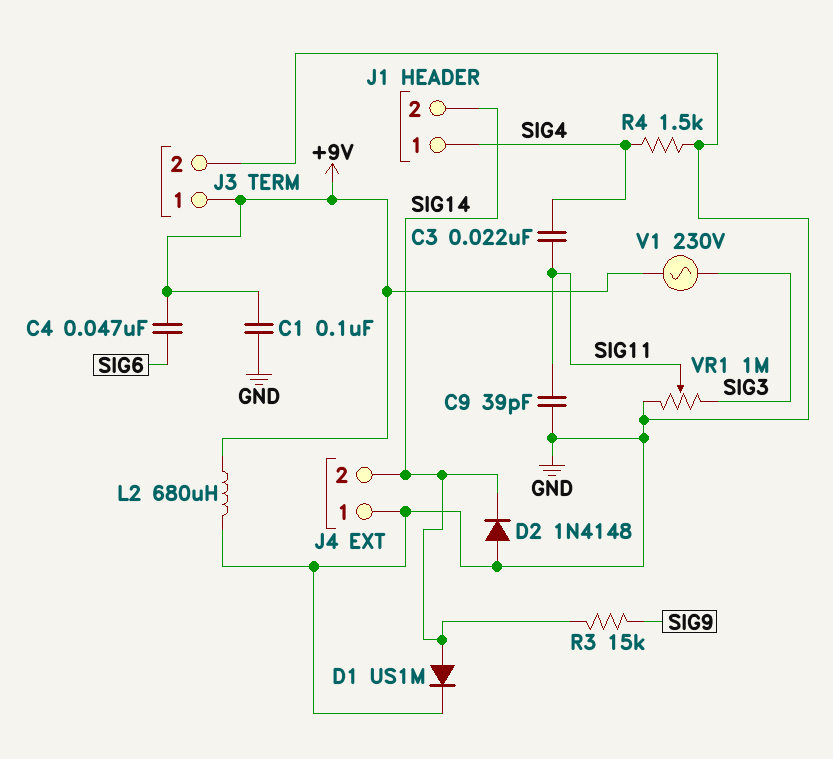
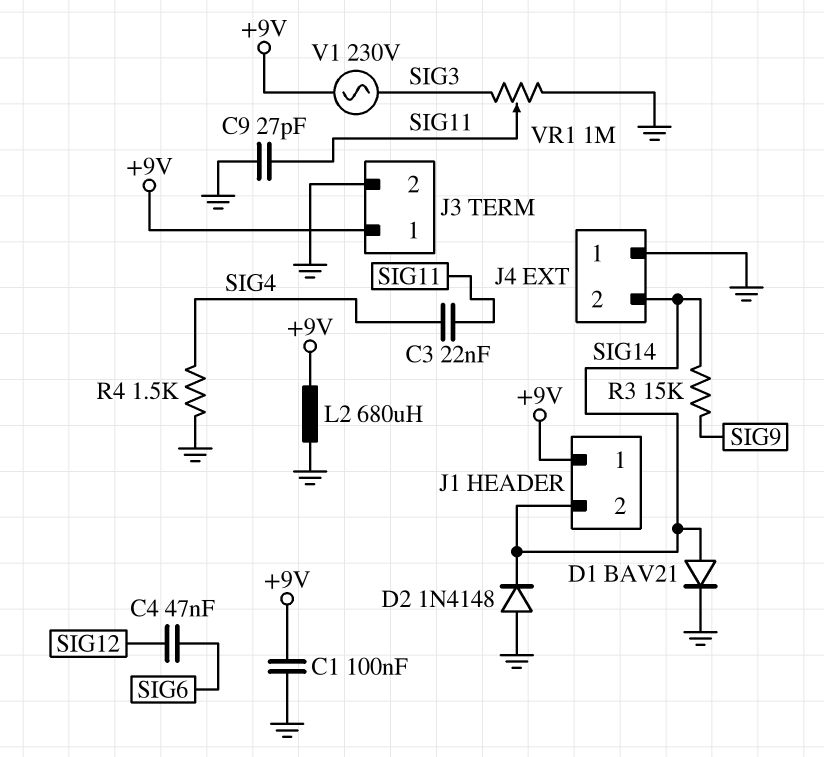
C4: 47nF (+9V, SIG6) -> 47nF (SIG6, SIG12)
C9: 39pF (GND, SIG11) -> 27pF (GND, SIG11)
D1: diode US1M (A SIG14, K GND) -> diode BAV21 (A SIG14, K GND)
J1 pin 1: SIG4 -> +9V

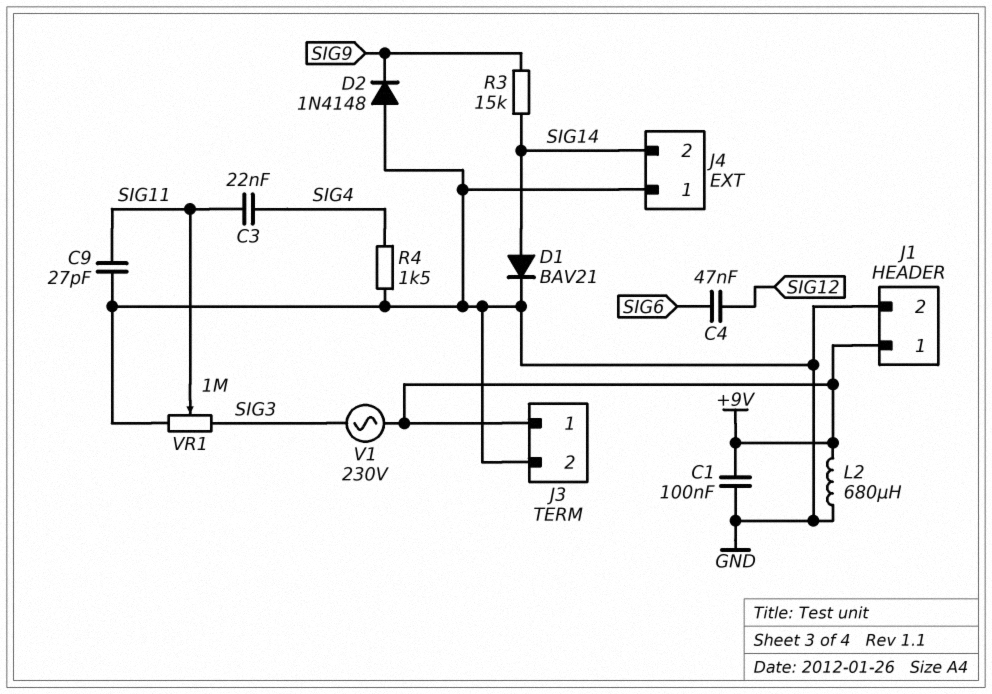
D2: diode 1N4148 (A GND, K SIG14) -> diode 1N4148 (A GND, K SIG9)
J1 pin 2: SIG14 -> GND

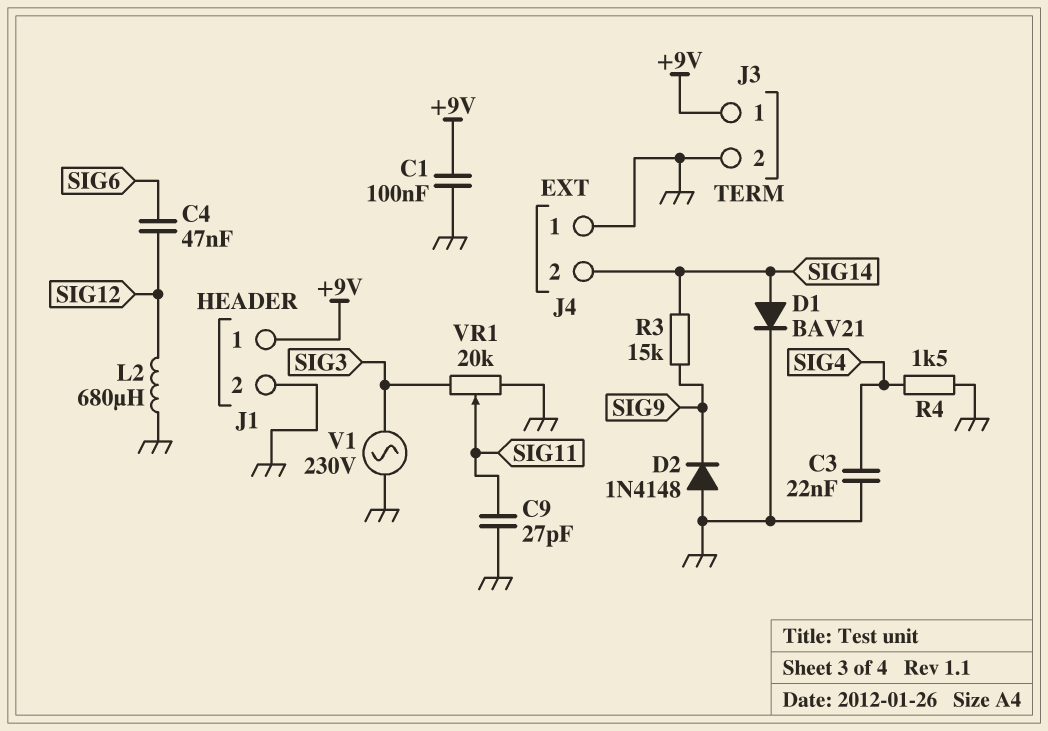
C3: 22nF (SIG4, SIG11) -> 22nF (GND, SIG4)
L2: 680uH (+9V, GND) -> 680uH (GND, SIG12)
V1: AC 230V (+9V, SIG3) -> AC 230V (GND, SIG3)
VR1: 1M (GND, SIG3, wiper SIG11) -> 20k (GND, SIG3, wiper SIG11)

